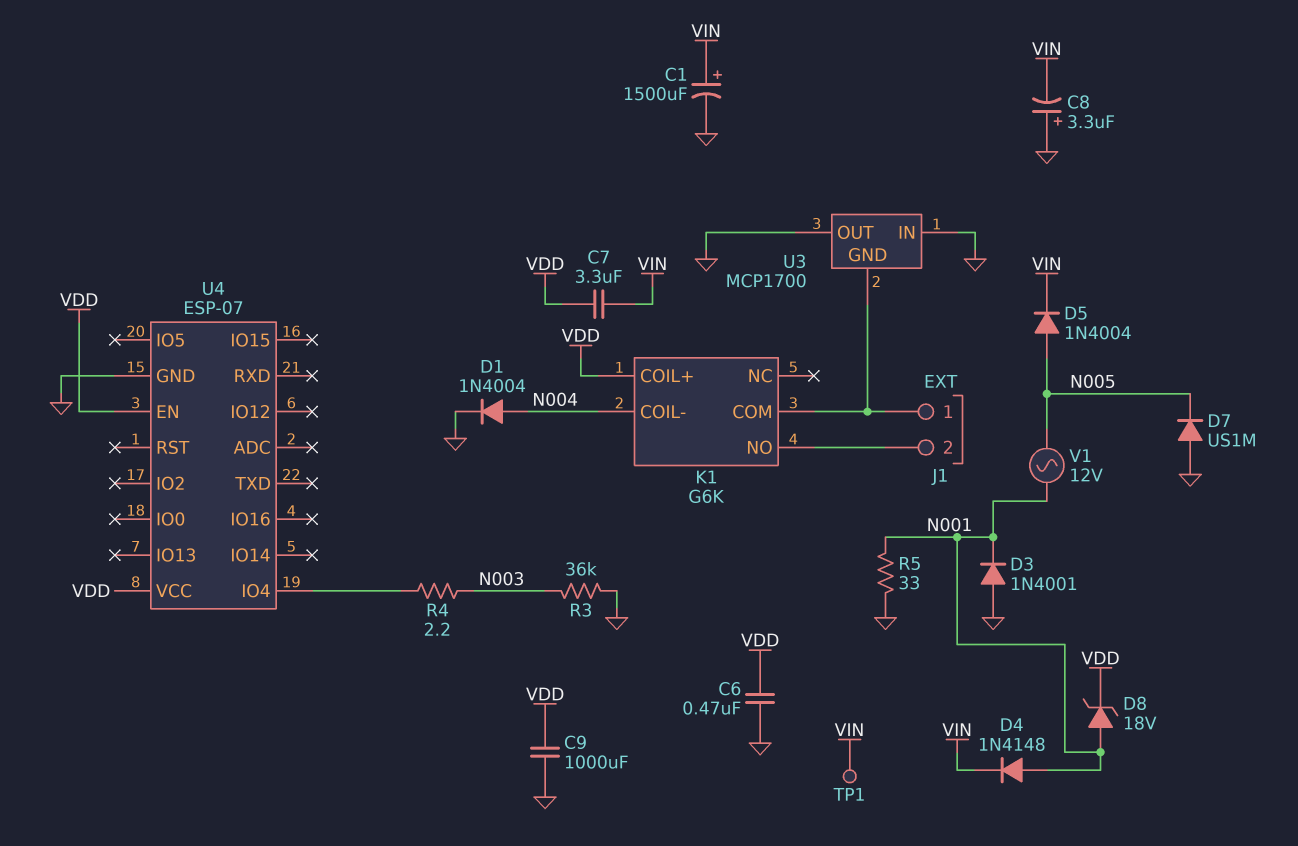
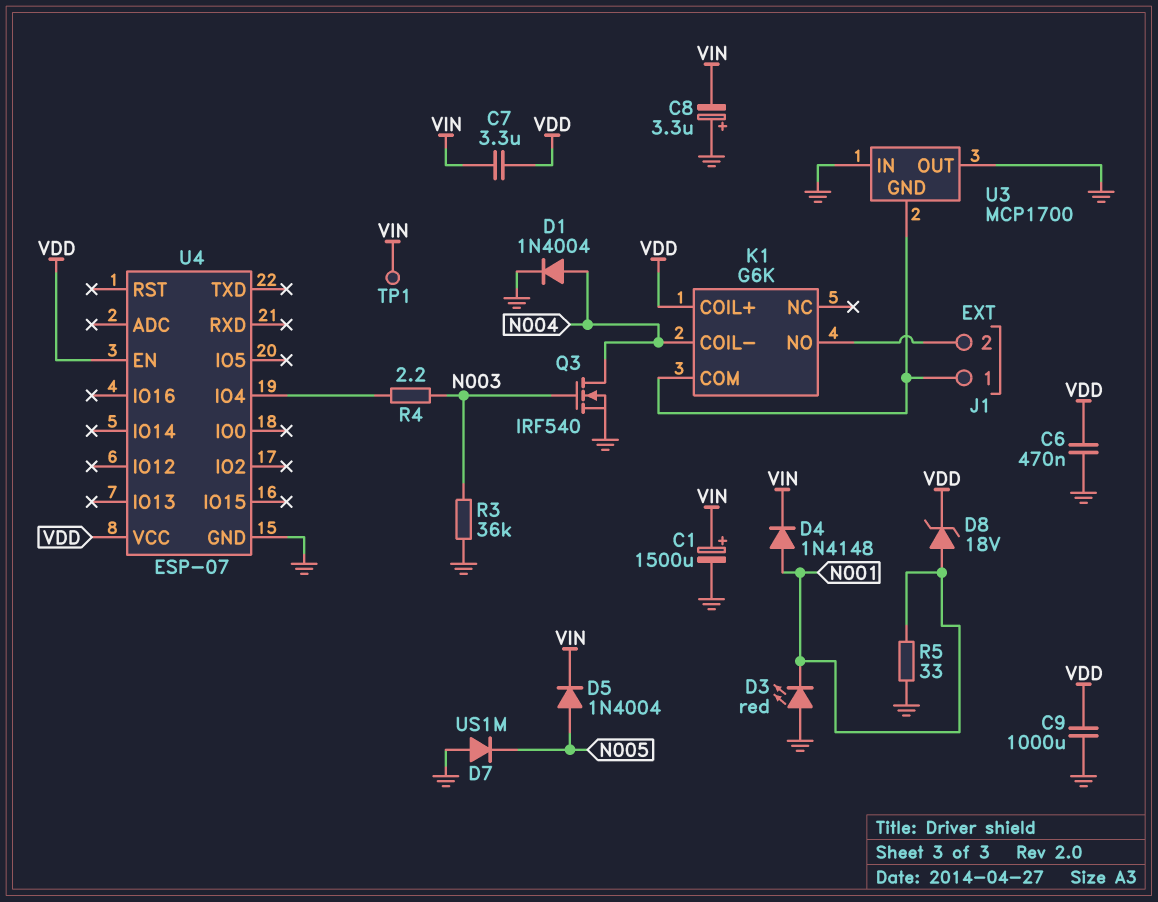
D3: diode 1N4001 (A GND, K N001) -> LED red (A GND, K N001)
Q3: none -> NMOS IRF540 (G N003, D N004, S GND)
V1: AC 12V (N001, N005) -> none

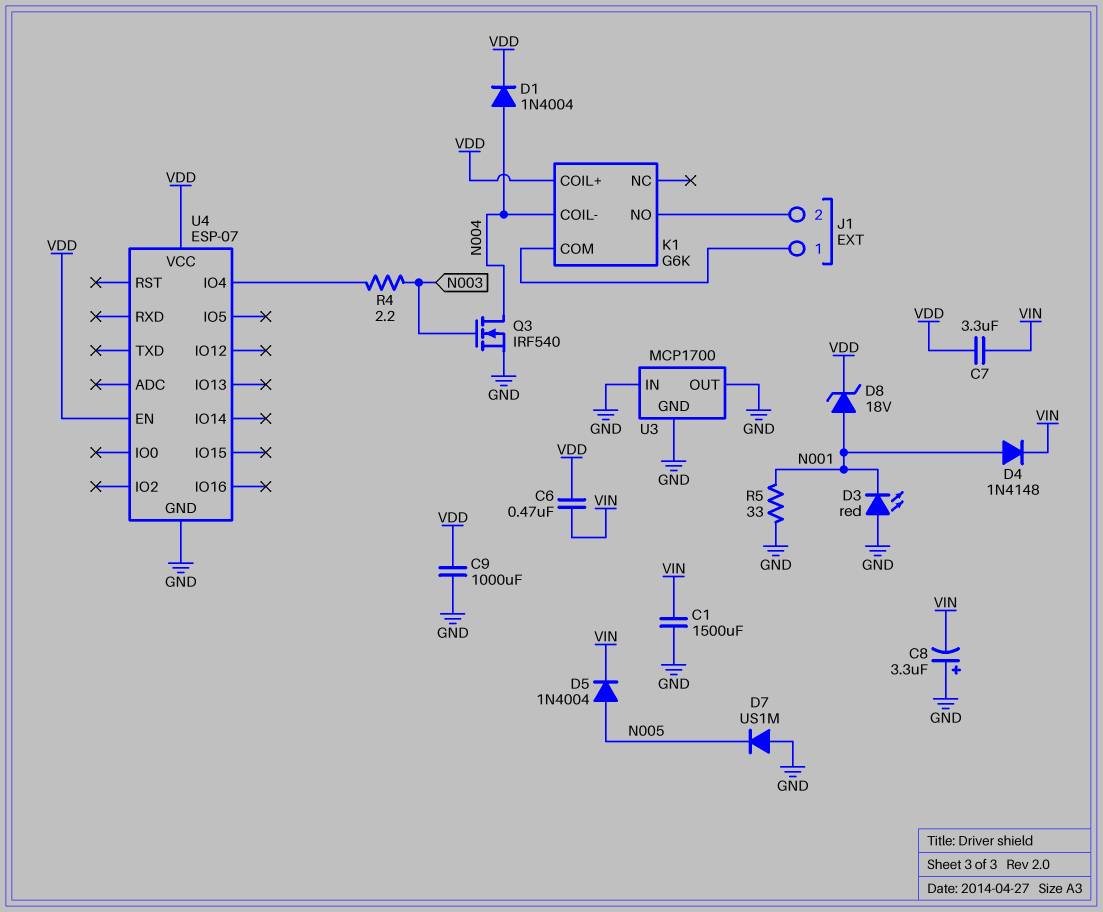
C1: 1500uF (plus VIN, minus GND) -> 1500uF (GND, VIN)
C6: 470nF (GND, VDD) -> 470nF (VDD, VIN)
D1: diode 1N4004 (A N004, K GND) -> diode 1N4004 (A N004, K VDD)
R3: 36k (GND, N003) -> none
TP1: test point (VIN) -> none
U3 pin GND: J1/1 -> GND

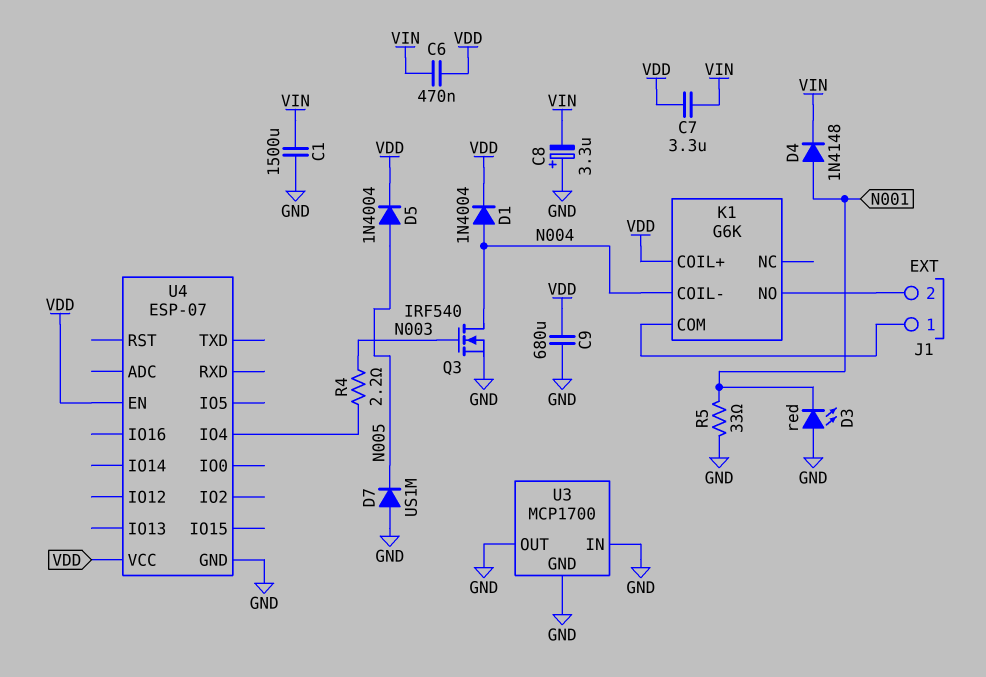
C9: 1000uF (GND, VDD) -> 680uF (GND, VDD)
D5: diode 1N4004 (A N005, K VIN) -> diode 1N4004 (A N005, K VDD)
D8: zener 18V (A N001, K VDD) -> none

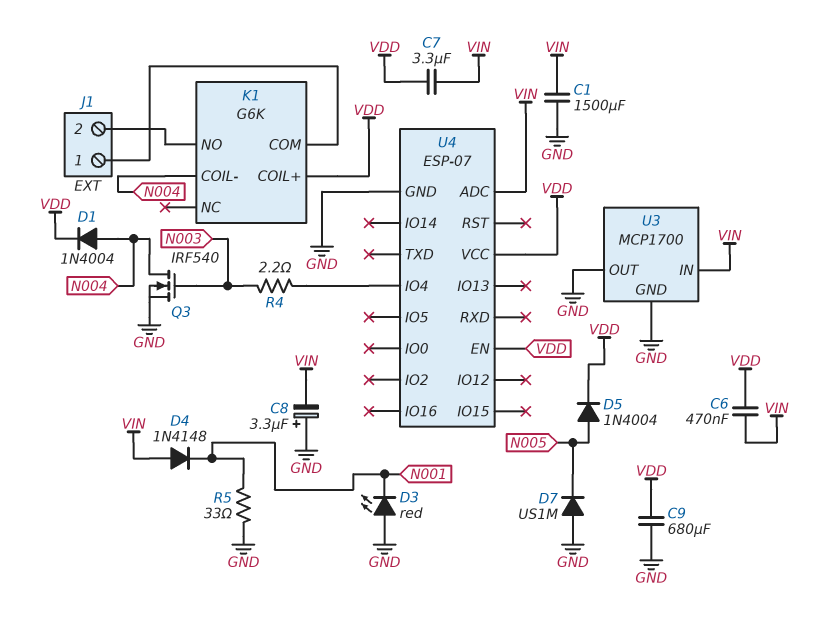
D4: diode 1N4148 (A N001, K VIN) -> diode 1N4148 (A VIN, K N001)
U3 pin IN: GND -> VIN
U4 pin ADC: none -> VIN

